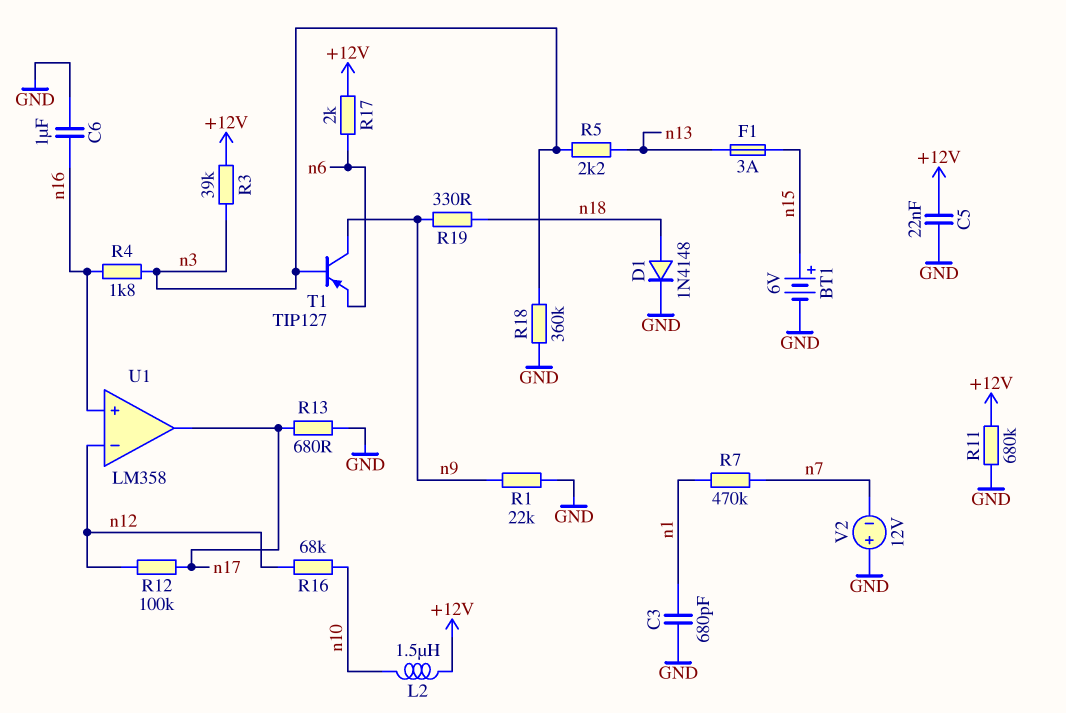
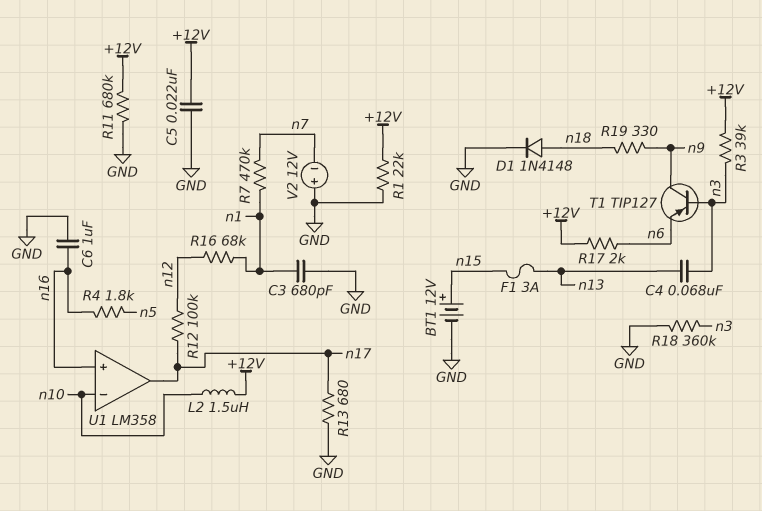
BT1: 6V (plus n15, minus GND) -> 12V (plus n15, minus GND)
C4: none -> 68nF (n3, n13)
R1: 22k (GND, n9) -> 22k (+12V, GND)
R4: 1.8k (n3, n16) -> 1.8k (n5, n16)
R5: 2.2k (n3, n13) -> none
R16: 68k (n10, n12) -> 68k (n1, n12)
U1 pin in-: n12 -> n10

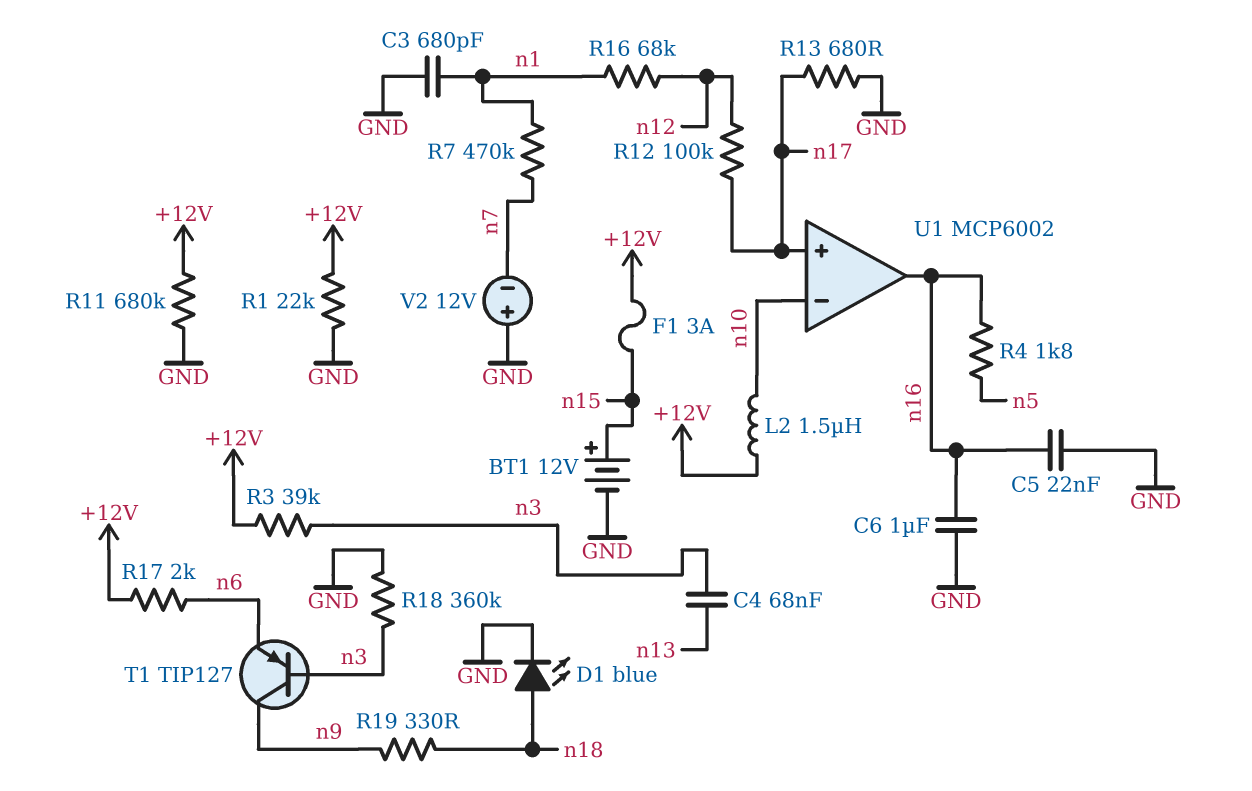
C5: 22nF (+12V, GND) -> 22nF (GND, n16)
D1: diode 1N4148 (A n18, K GND) -> LED blue (A n18, K GND)
F1: 3A (n13, n15) -> 3A (+12V, n15)
U1: LM358 -> MCP6002
U1 pin in+: n16 -> n17
U1 pin out: n17 -> n16

